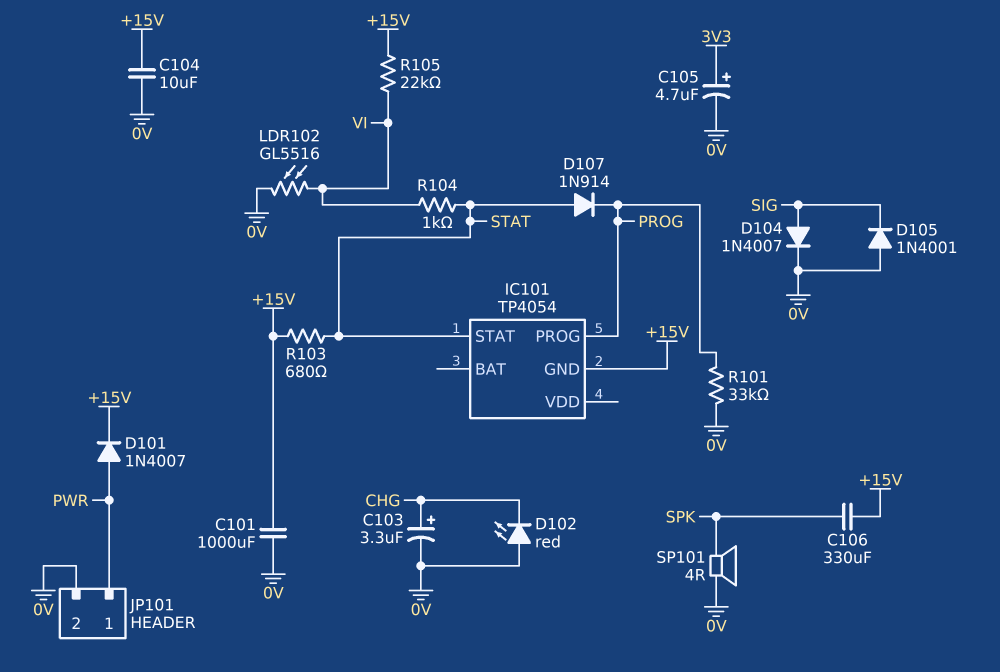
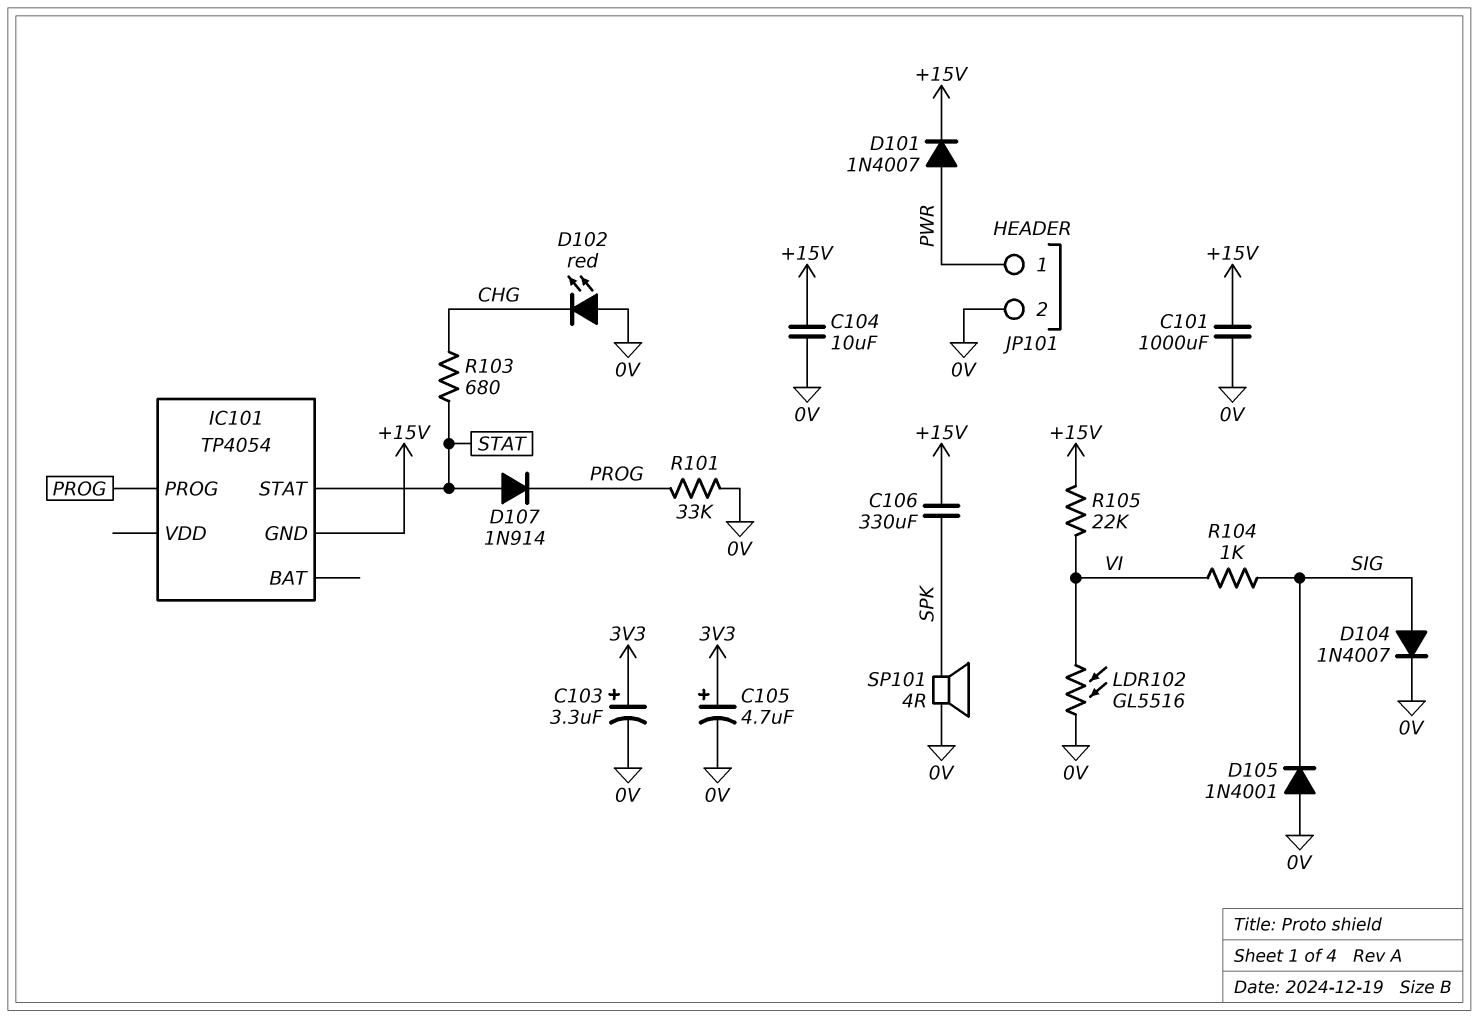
C103: 3.3uF (plus CHG, minus 0V) -> 3.3uF (plus 3V3, minus 0V)
R103: 680 (+15V, STAT) -> 680 (CHG, STAT)
R104: 1k (STAT, VI) -> 1k (SIG, VI)

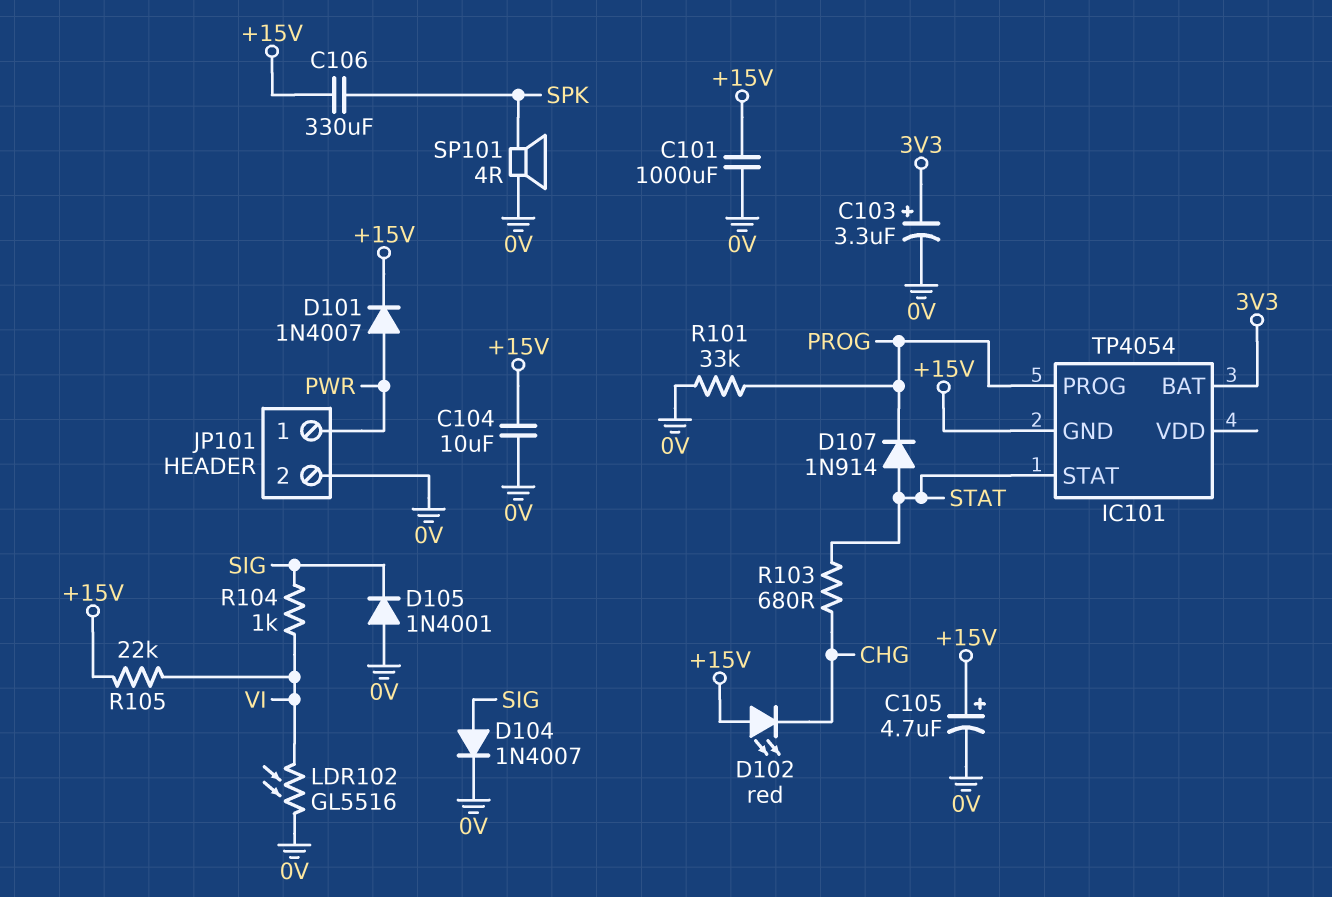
C105: 4.7uF (plus 3V3, minus 0V) -> 4.7uF (plus +15V, minus 0V)
D102: LED red (A 0V, K CHG) -> LED red (A +15V, K CHG)
IC101 pin BAT: none -> 3V3

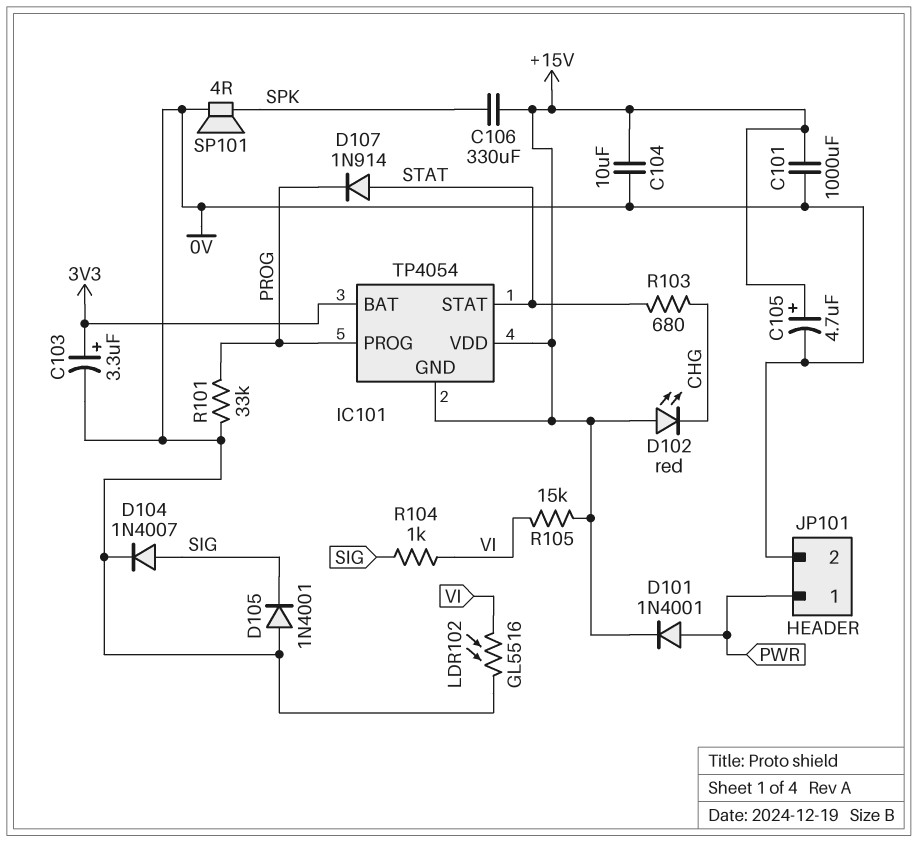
D101: diode 1N4007 (A PWR, K +15V) -> diode 1N4001 (A PWR, K +15V)
IC101 pin VDD: none -> +15V
R105: 22k (+15V, VI) -> 15k (+15V, VI)

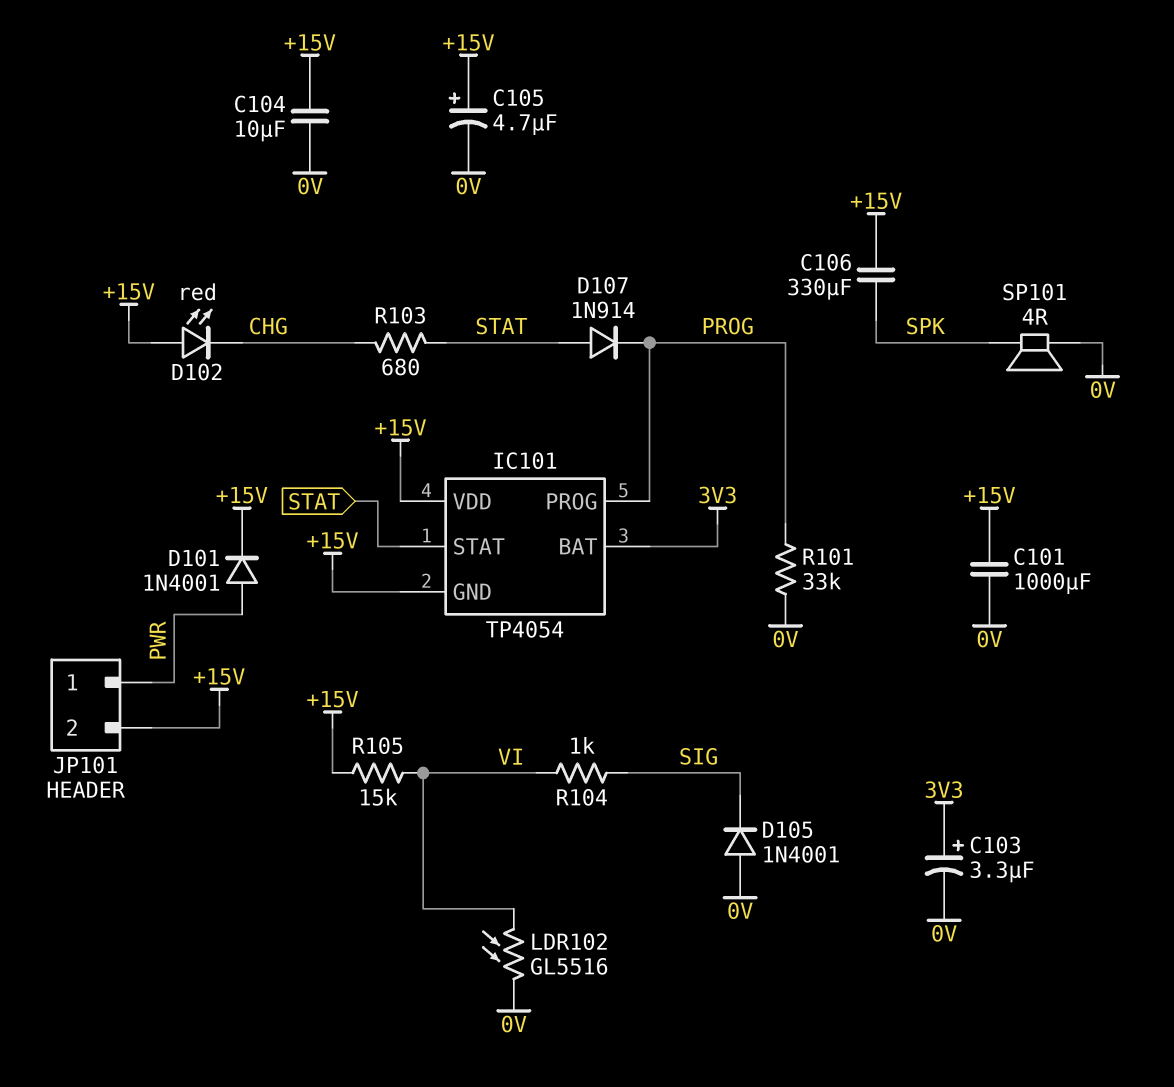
D104: diode 1N4007 (A SIG, K 0V) -> none
JP101 pin 2: 0V -> +15V

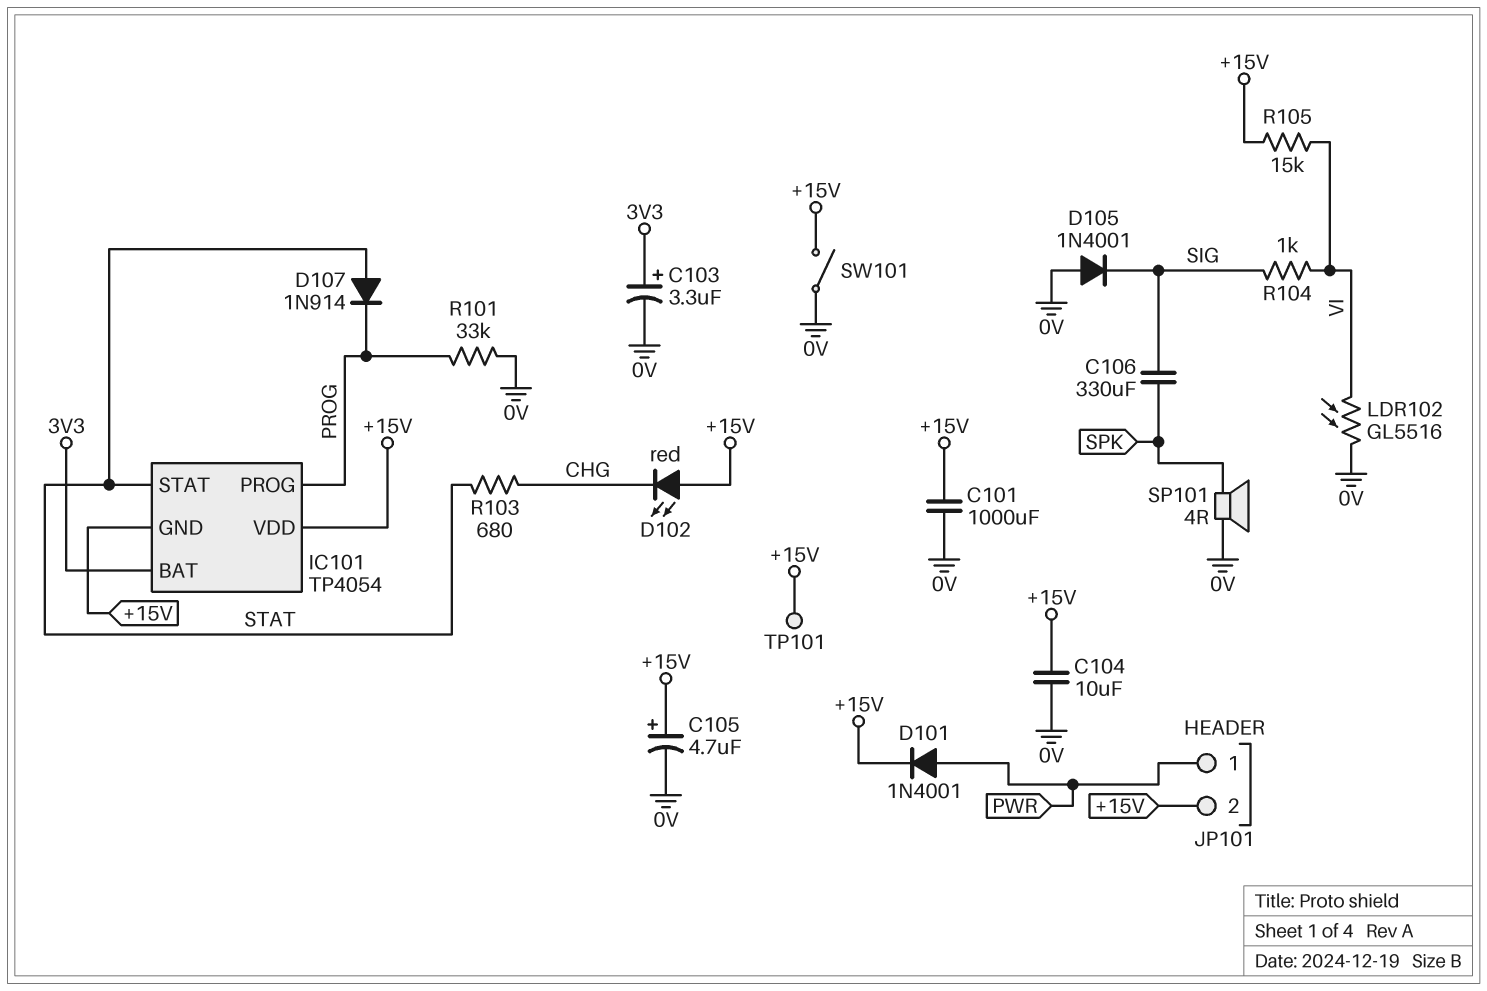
C106: 330uF (+15V, SPK) -> 330uF (SIG, SPK)
SW101: none -> switch (+15V, 0V)
TP101: none -> test point (+15V)

